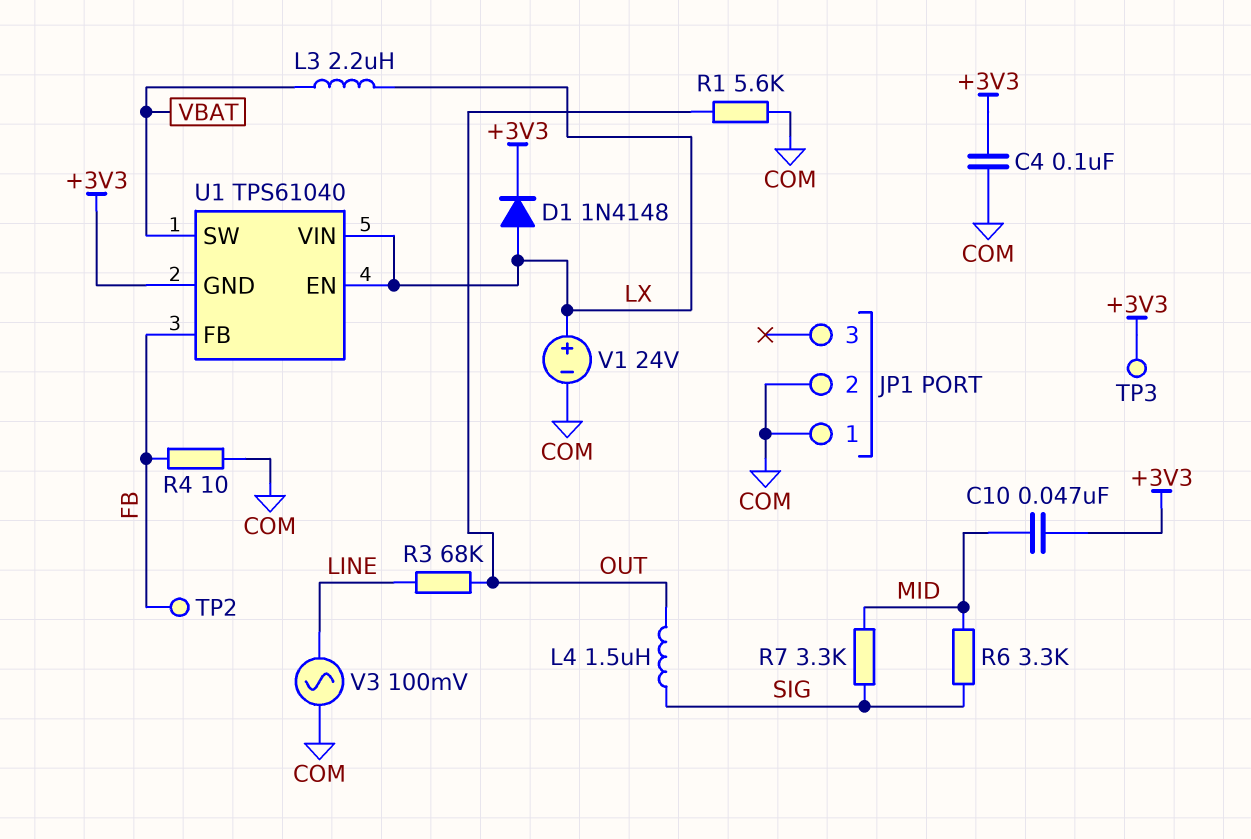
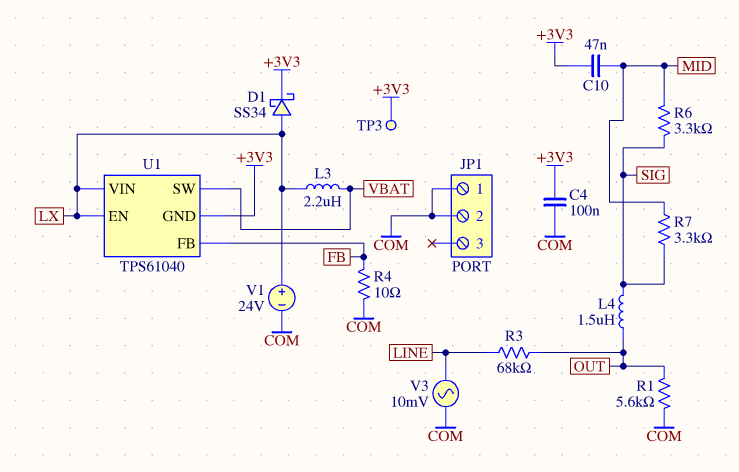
D1: diode 1N4148 (A LX, K +3V3) -> schottky SS34 (A LX, K +3V3)
TP2: test point (FB) -> none
V3: AC 100mV (COM, LINE) -> AC 10mV (COM, LINE)

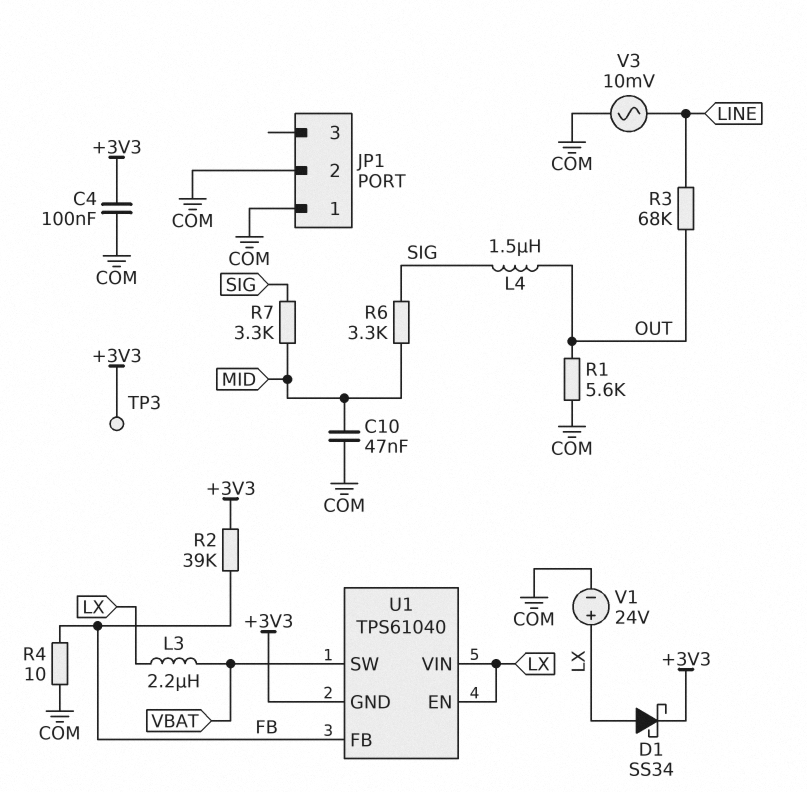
C10: 47nF (+3V3, MID) -> 47nF (COM, MID)
R2: none -> 39k (+3V3, FB)

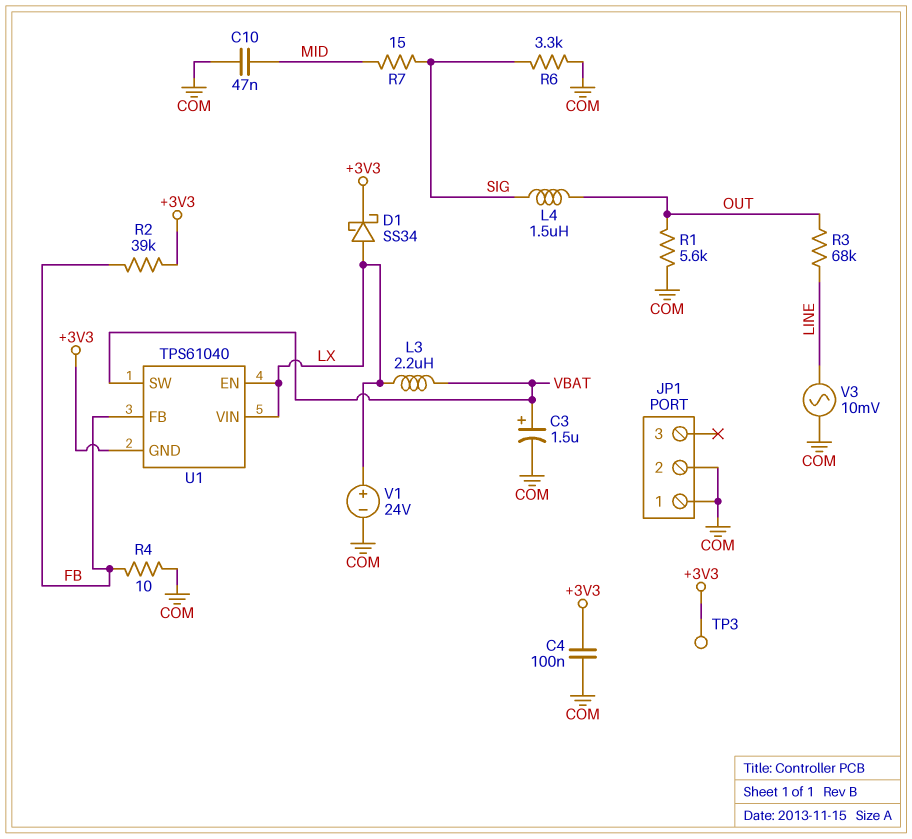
C3: none -> 1.5uF (plus VBAT, minus COM)
R6: 3.3k (MID, SIG) -> 3.3k (COM, SIG)
R7: 3.3k (MID, SIG) -> 15 (MID, SIG)

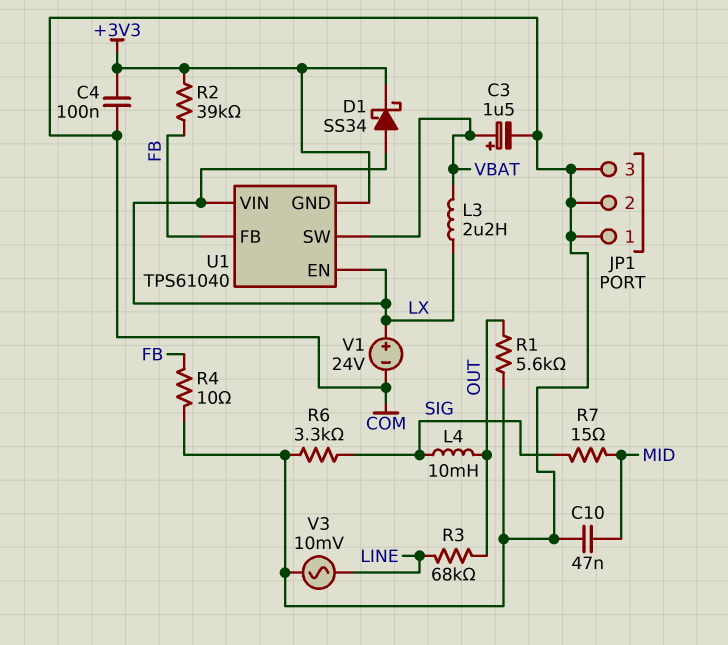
JP1 pin 3: none -> COM
L4: 1.5uH (OUT, SIG) -> 10mH (OUT, SIG)
TP3: test point (+3V3) -> none

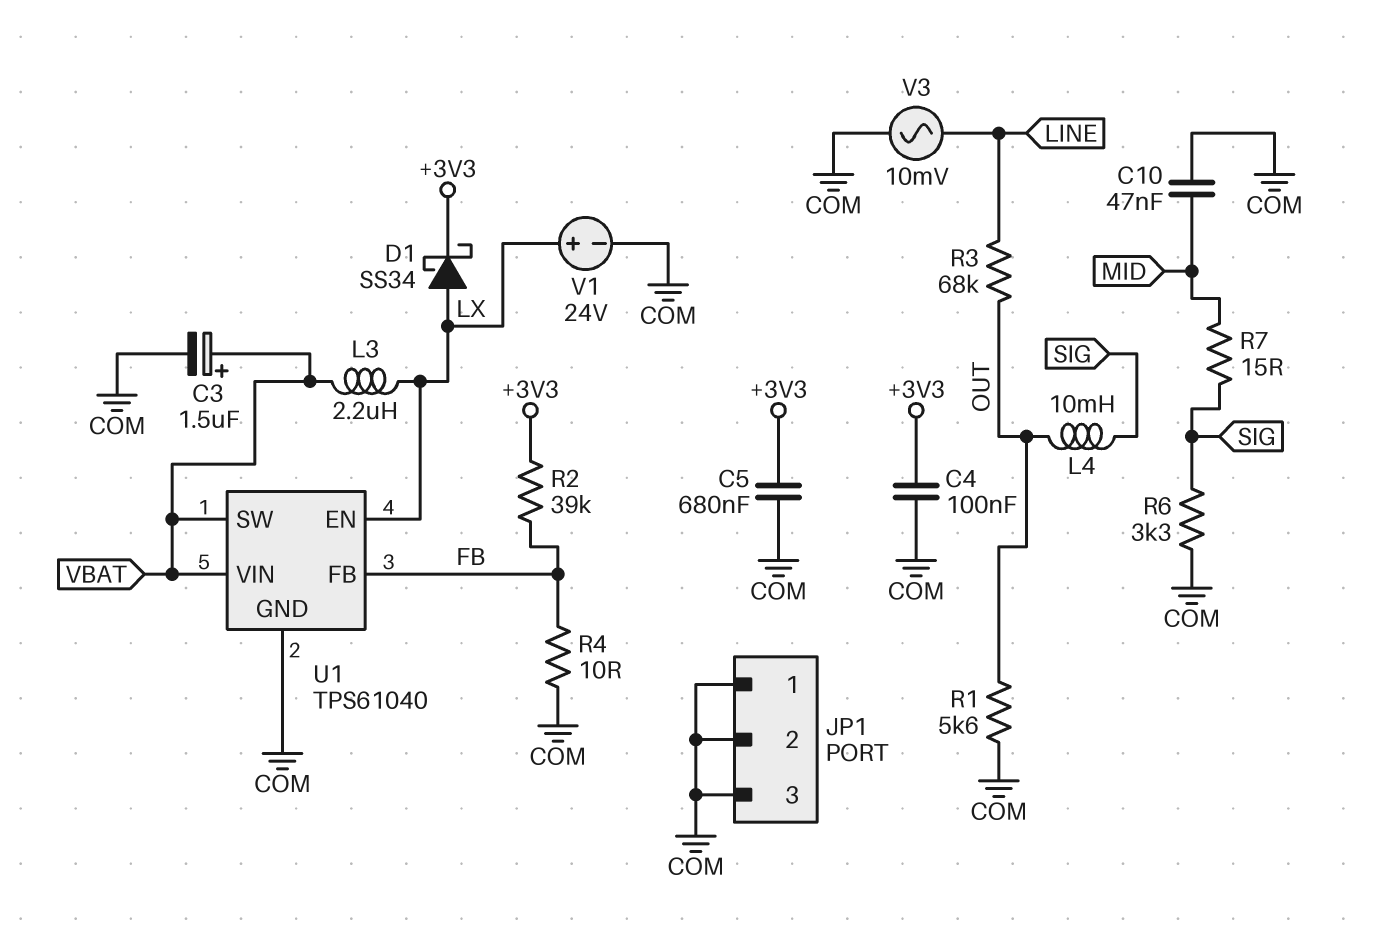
C5: none -> 680nF (+3V3, COM)
U1 pin GND: +3V3 -> COM
U1 pin VIN: LX -> VBAT

